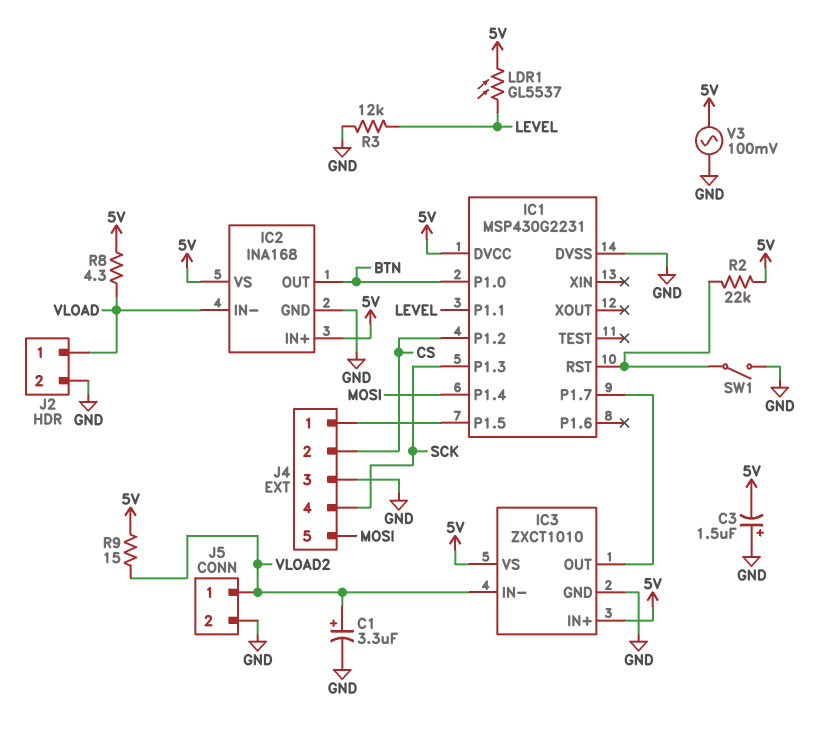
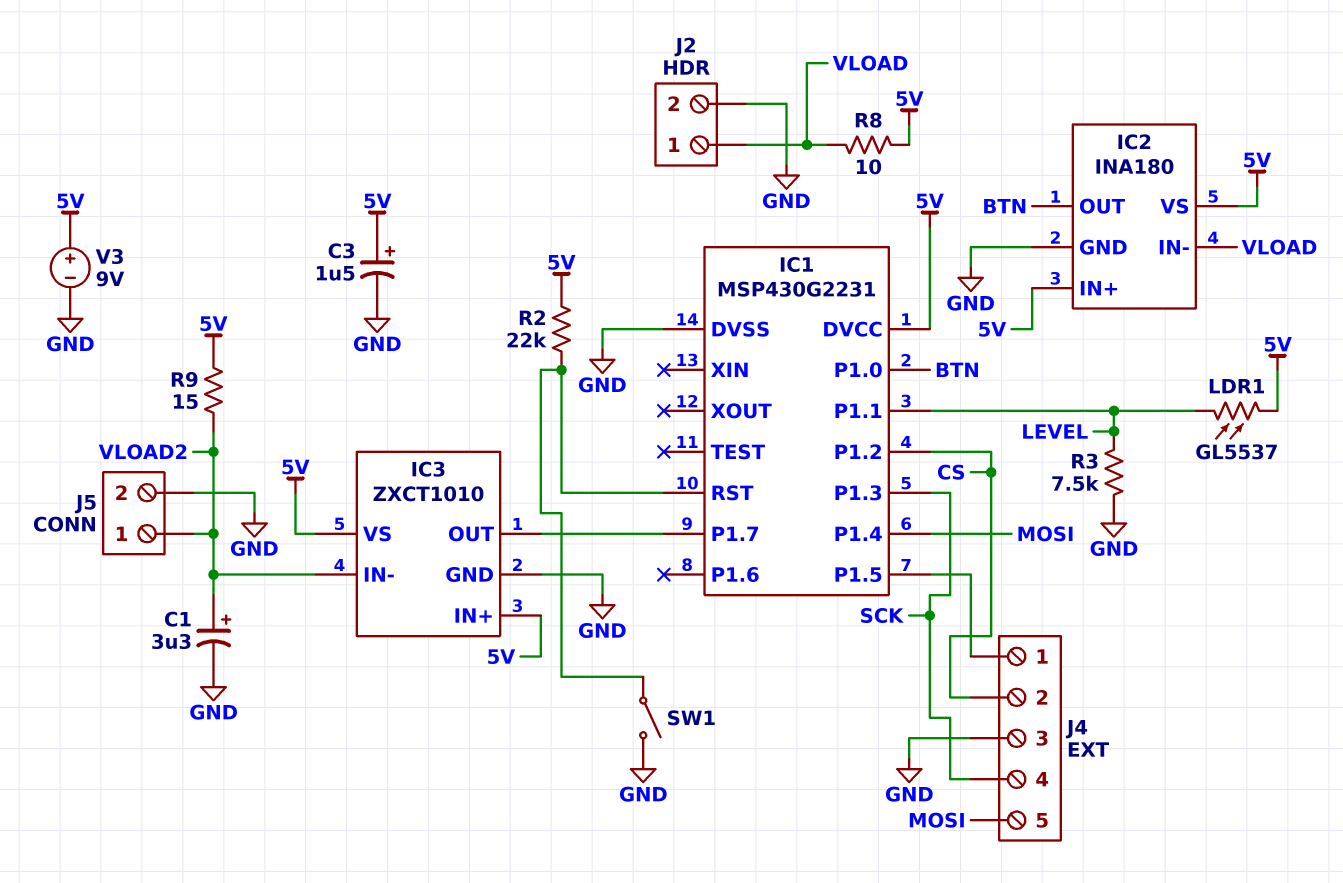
C3: 1.5uF (plus GND, minus 5V) -> 1.5uF (plus 5V, minus GND)
IC2: INA168 -> INA180
R3: 12k (GND, LEVEL) -> 7.5k (GND, LEVEL)
R8: 4.3 (5V, VLOAD) -> 10 (5V, VLOAD)
V3: AC 100mV (5V, GND) -> 9V (plus 5V, minus GND)

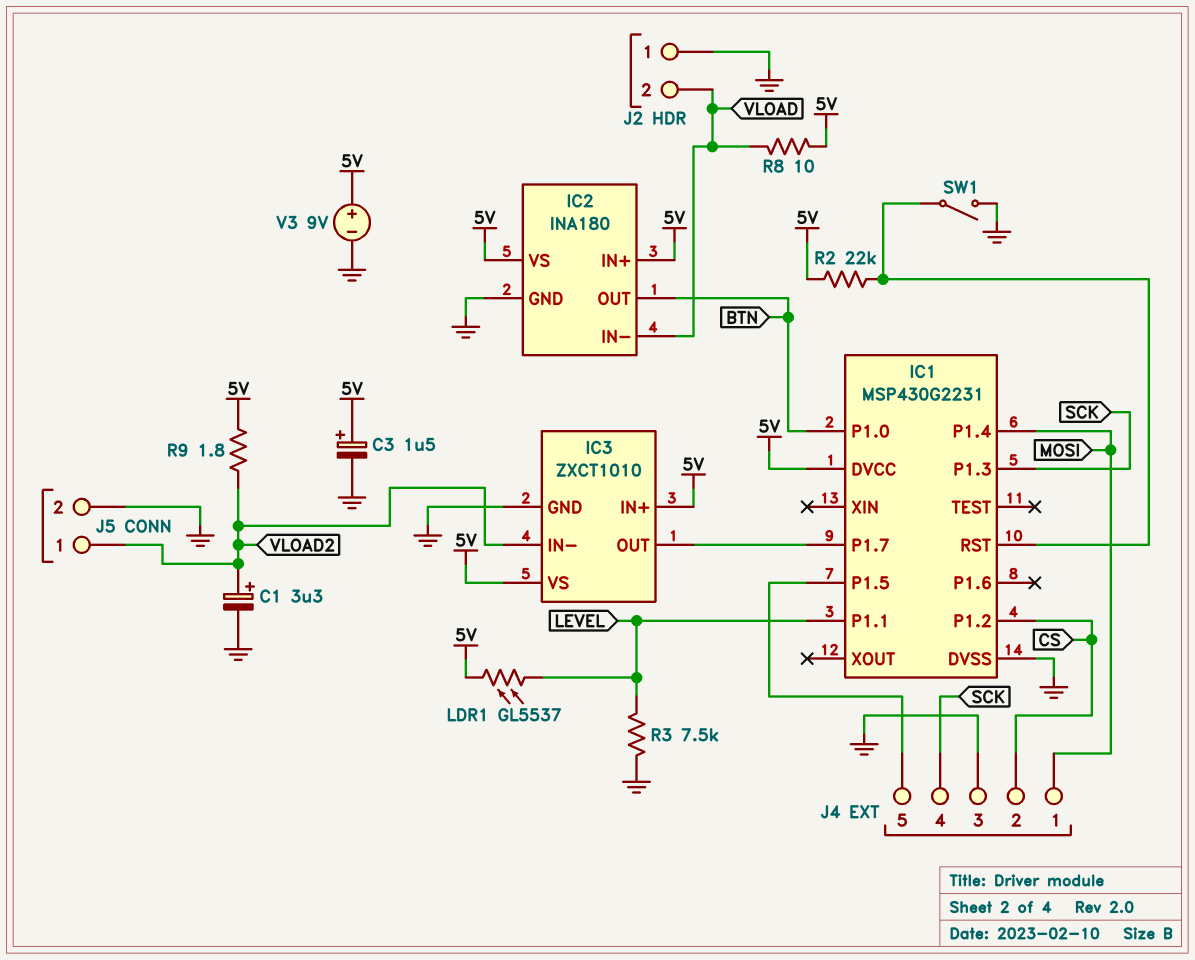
J2 pin 1: VLOAD -> GND
J2 pin 2: GND -> VLOAD
J4 pin 1: IC1/P1.5 -> MOSI
J4 pin 5: MOSI -> IC1/P1.5
R9: 15 (5V, VLOAD2) -> 1.8 (5V, VLOAD2)

